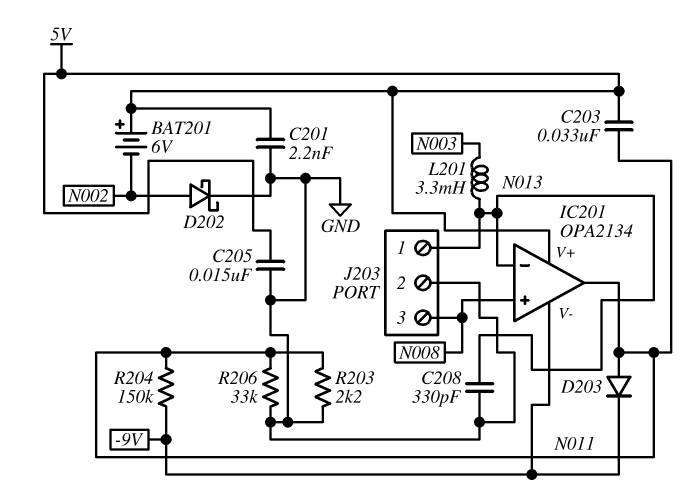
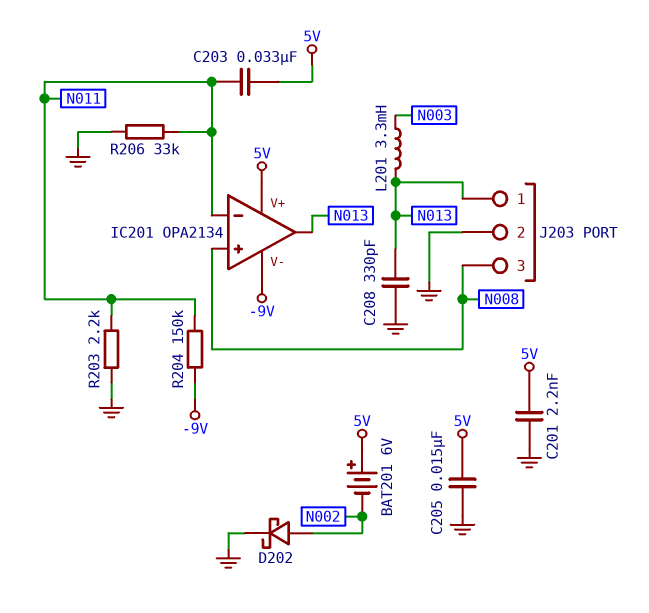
D203: diode (A N011, K -9V) -> none
IC201 pin in-: N013 -> N011
IC201 pin out: N011 -> N013

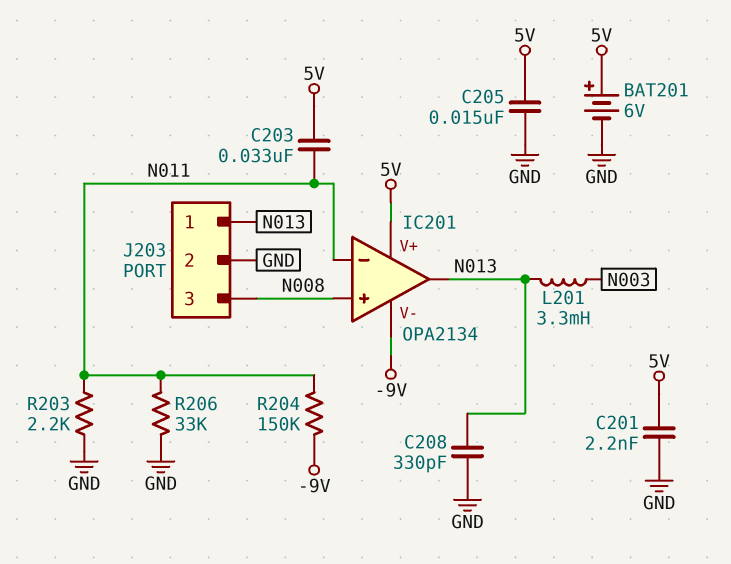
BAT201: 6V (plus 5V, minus N002) -> 6V (plus 5V, minus GND)
D202: schottky (A N002, K GND) -> none

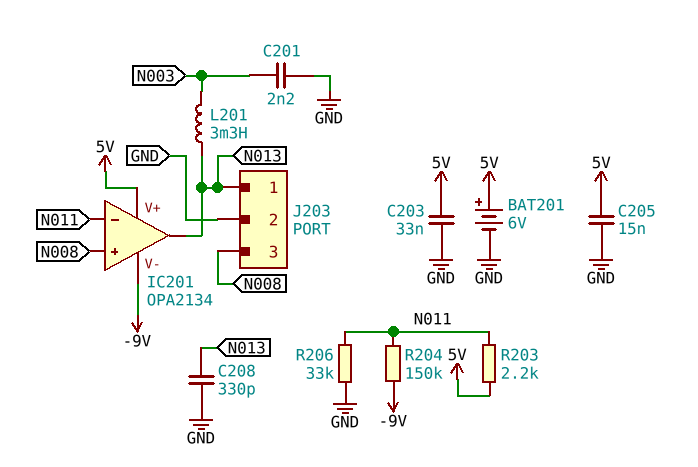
C201: 2.2nF (5V, GND) -> 2.2nF (GND, N003)
C203: 33nF (5V, N011) -> 33nF (5V, GND)
R203: 2.2k (GND, N011) -> 2.2k (5V, N011)

